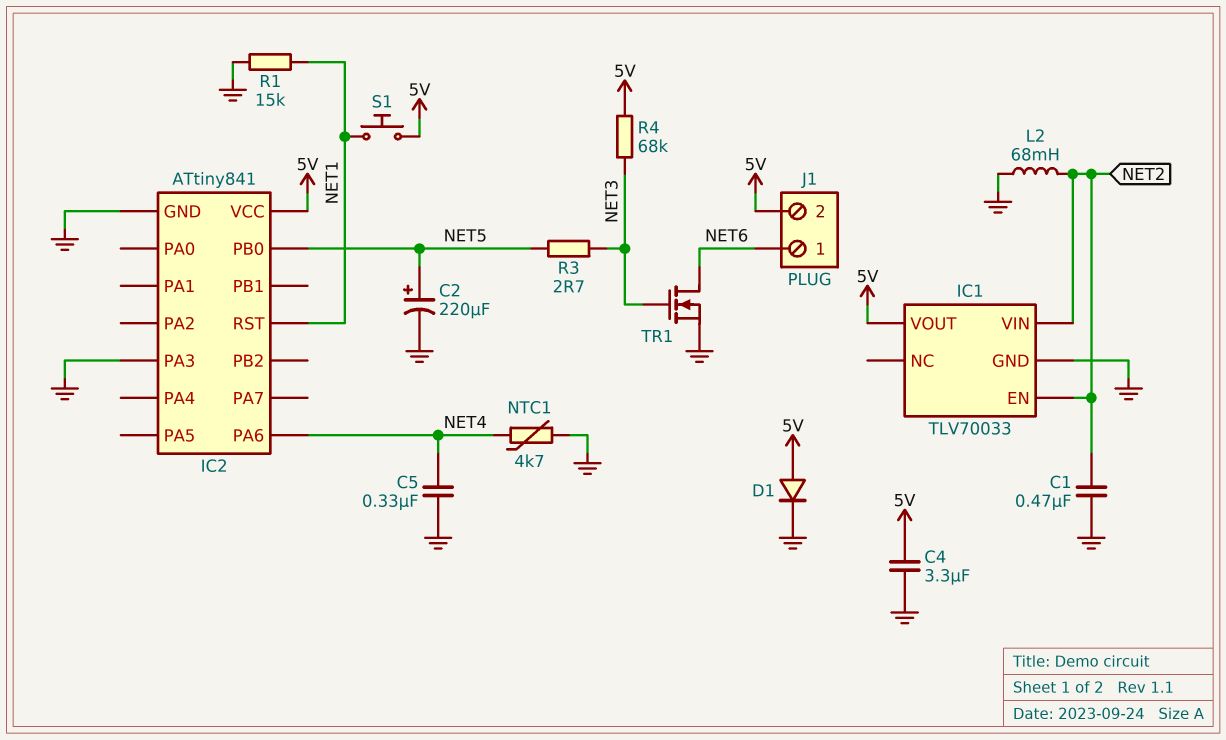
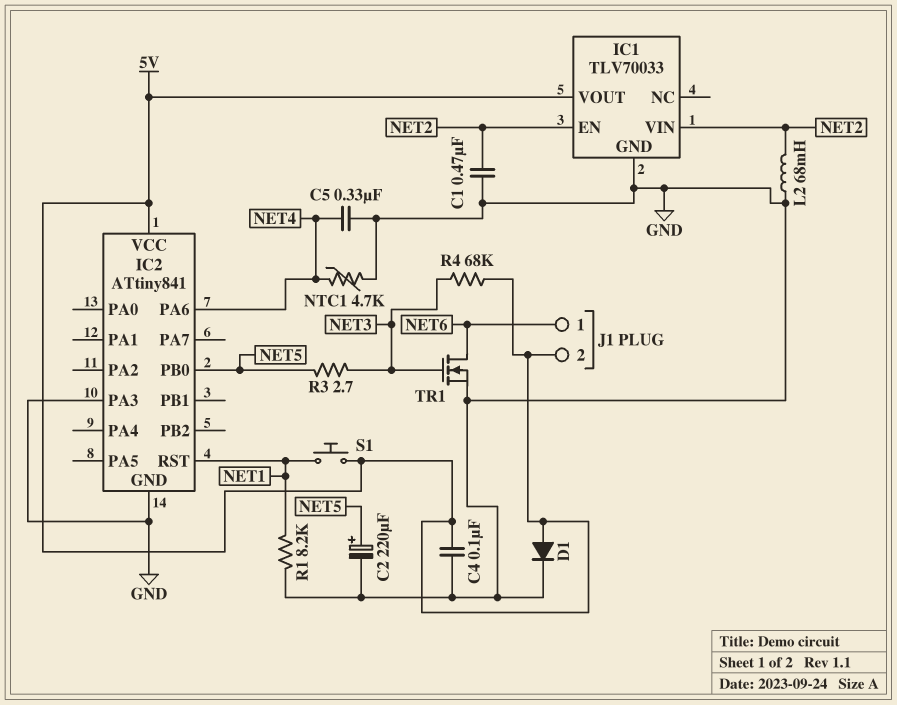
C4: 3.3uF (5V, GND) -> 100nF (5V, GND)
R1: 15k (GND, NET1) -> 8.2k (GND, NET1)

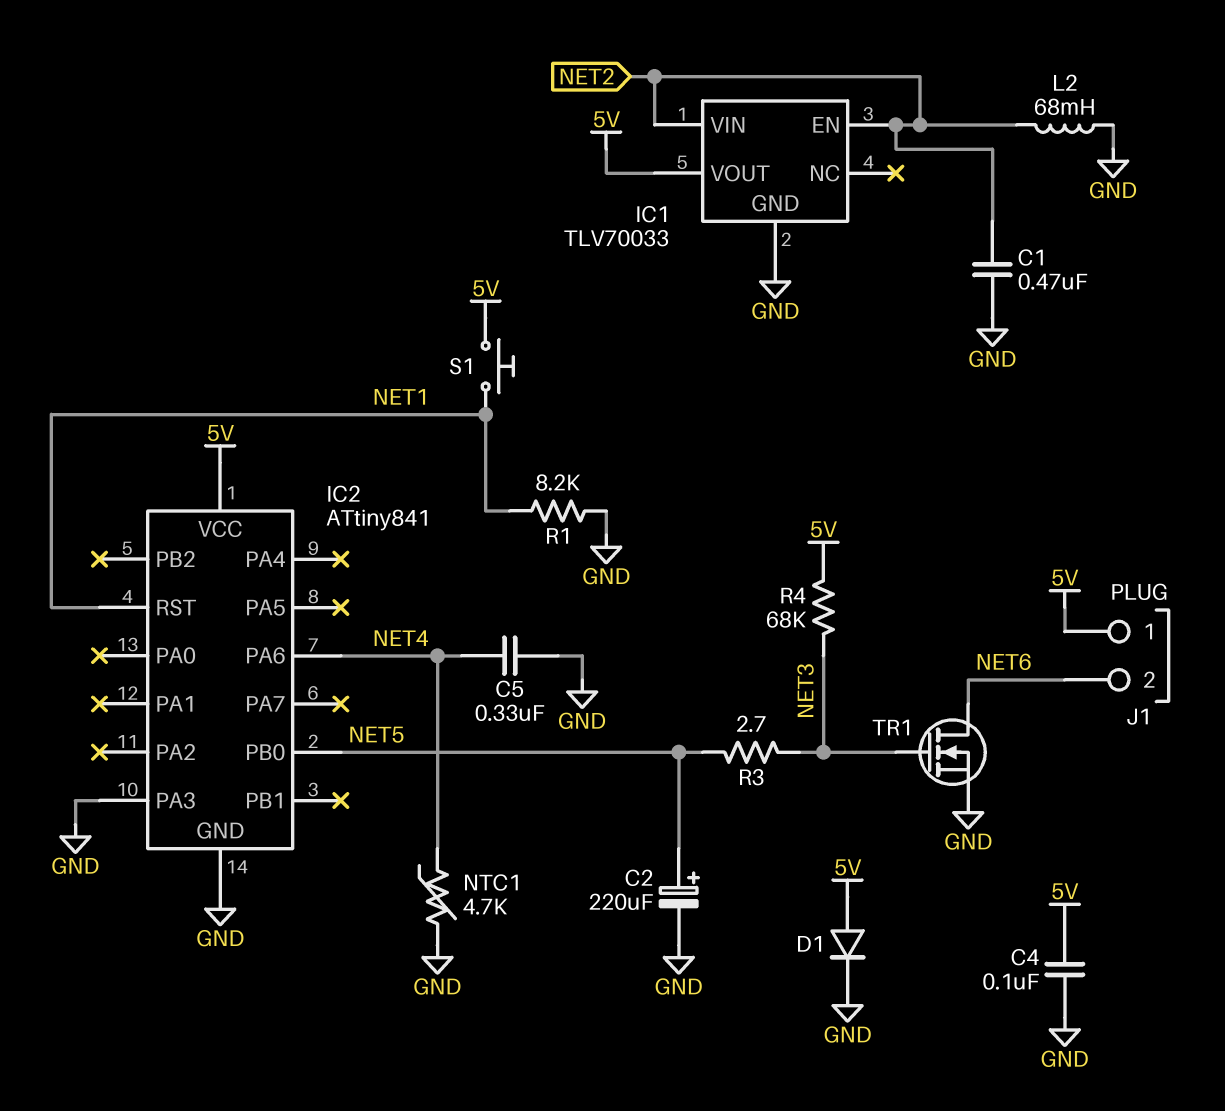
J1 pin 1: NET6 -> 5V
J1 pin 2: 5V -> NET6

